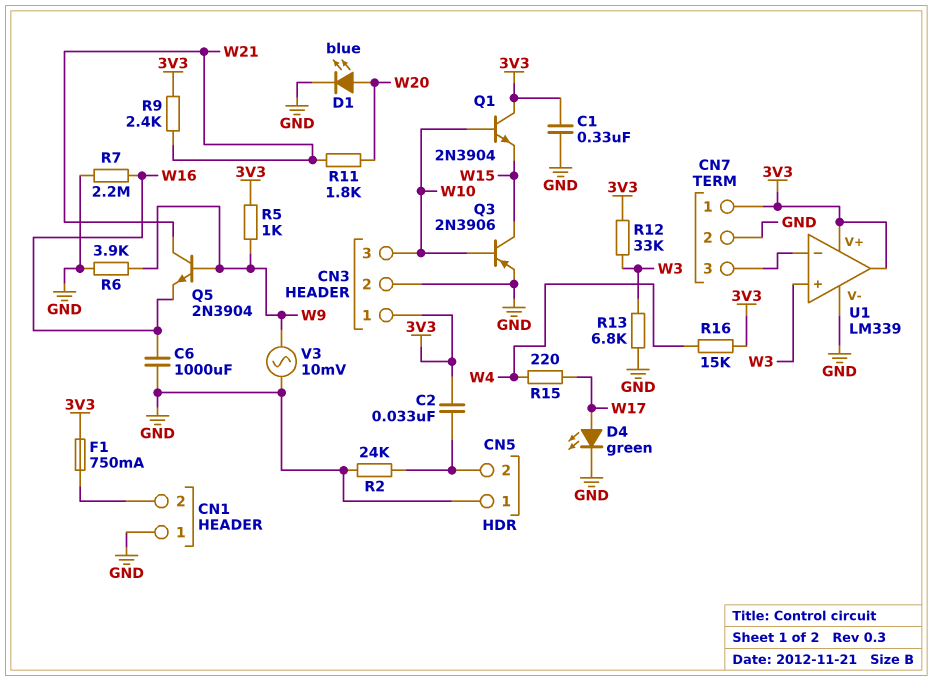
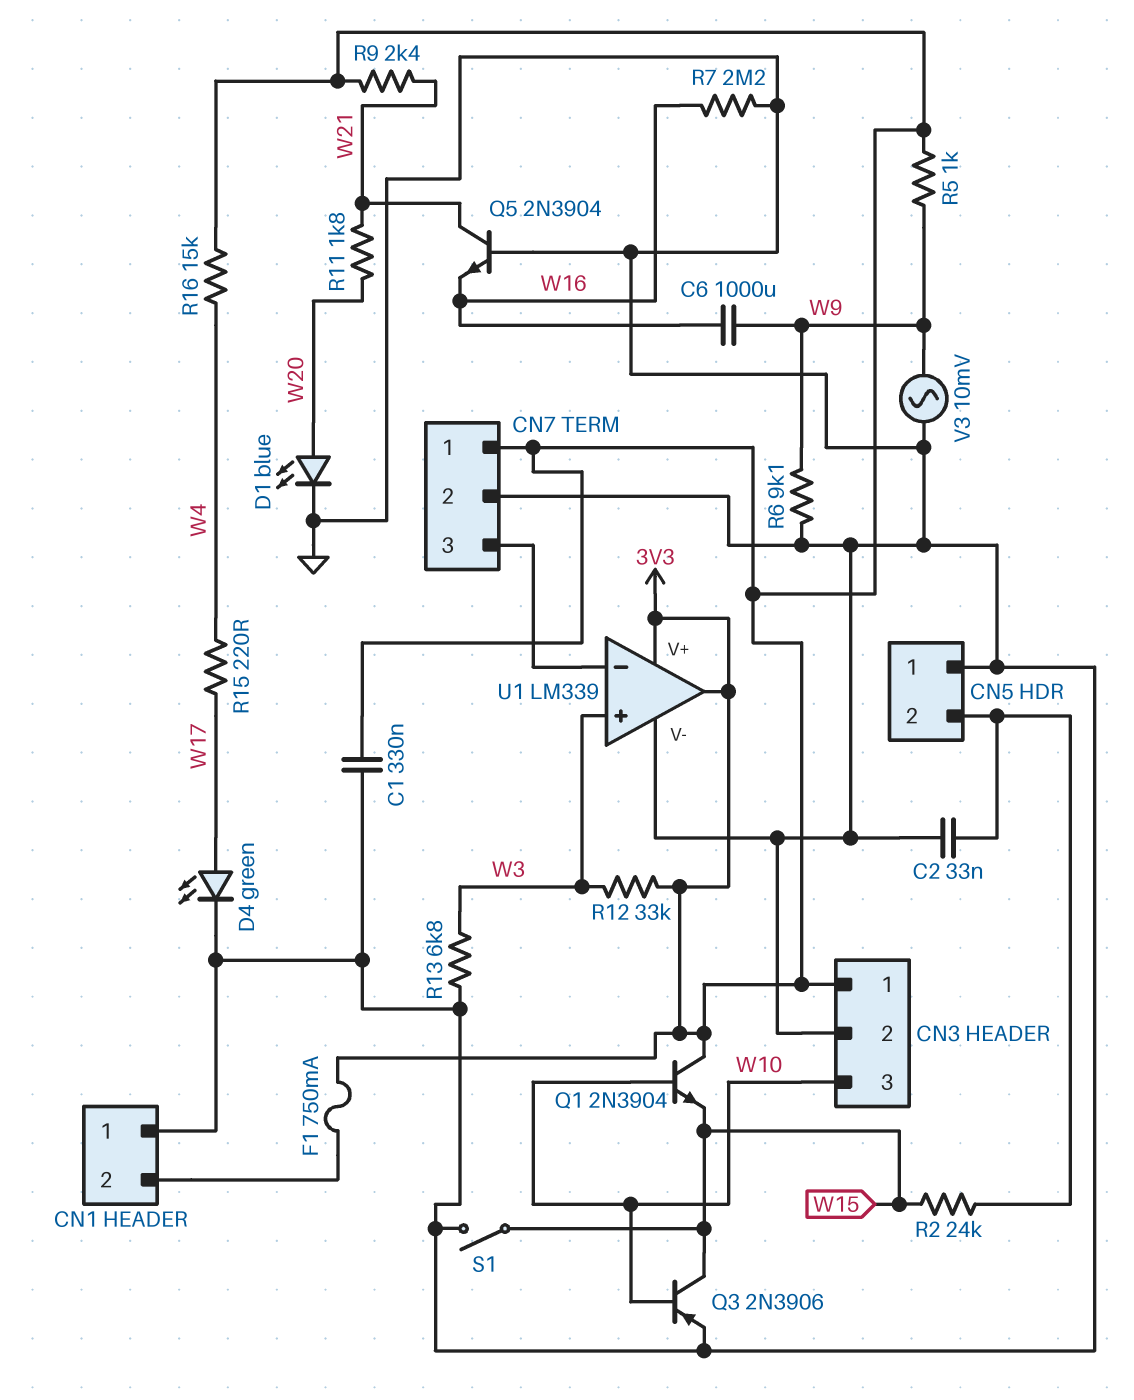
C2: 33nF (3V3, CN5/2) -> 33nF (CN5/2, GND)
C6: 1000uF (GND, W16) -> 1000uF (W9, W16)
Q5: NPN 2N3904 (B W9, C W21, E W16) -> NPN 2N3904 (B GND, C W21, E W16)
R2: 24k (CN5/2, GND) -> 24k (CN5/2, W15)
R6: 3.9k (GND, W9) -> 9.1k (GND, W9)
S1: none -> switch (GND, W15)

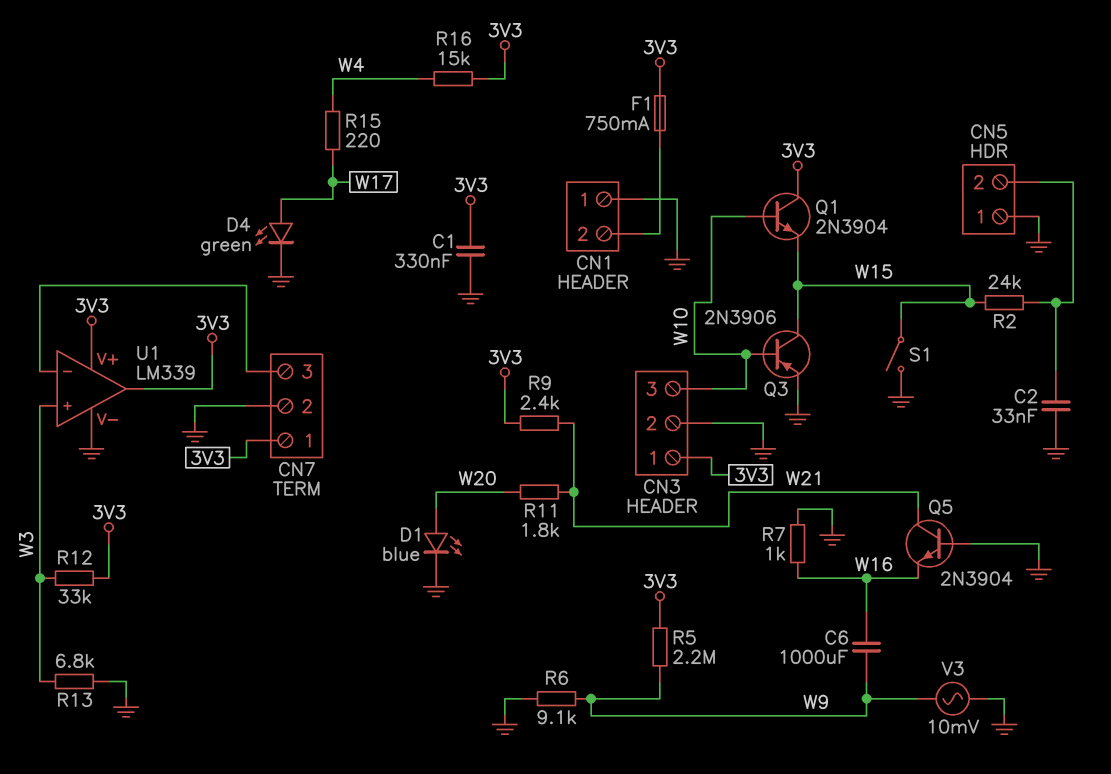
R5: 1k (3V3, W9) -> 2.2M (3V3, W9)
R7: 2.2M (GND, W16) -> 1k (GND, W16)

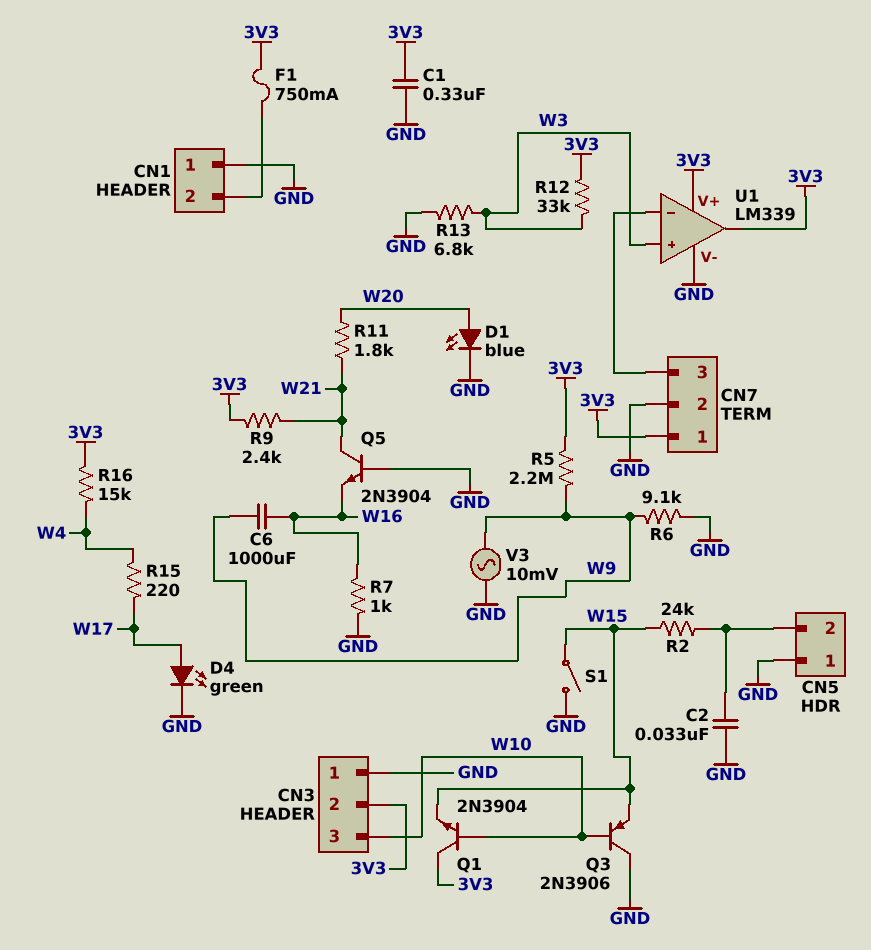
CN3 pin 1: 3V3 -> GND
CN3 pin 2: GND -> 3V3
Q3: PNP 2N3906 (B W10, C W15, E GND) -> PNP 2N3906 (B W10, C GND, E W15)

